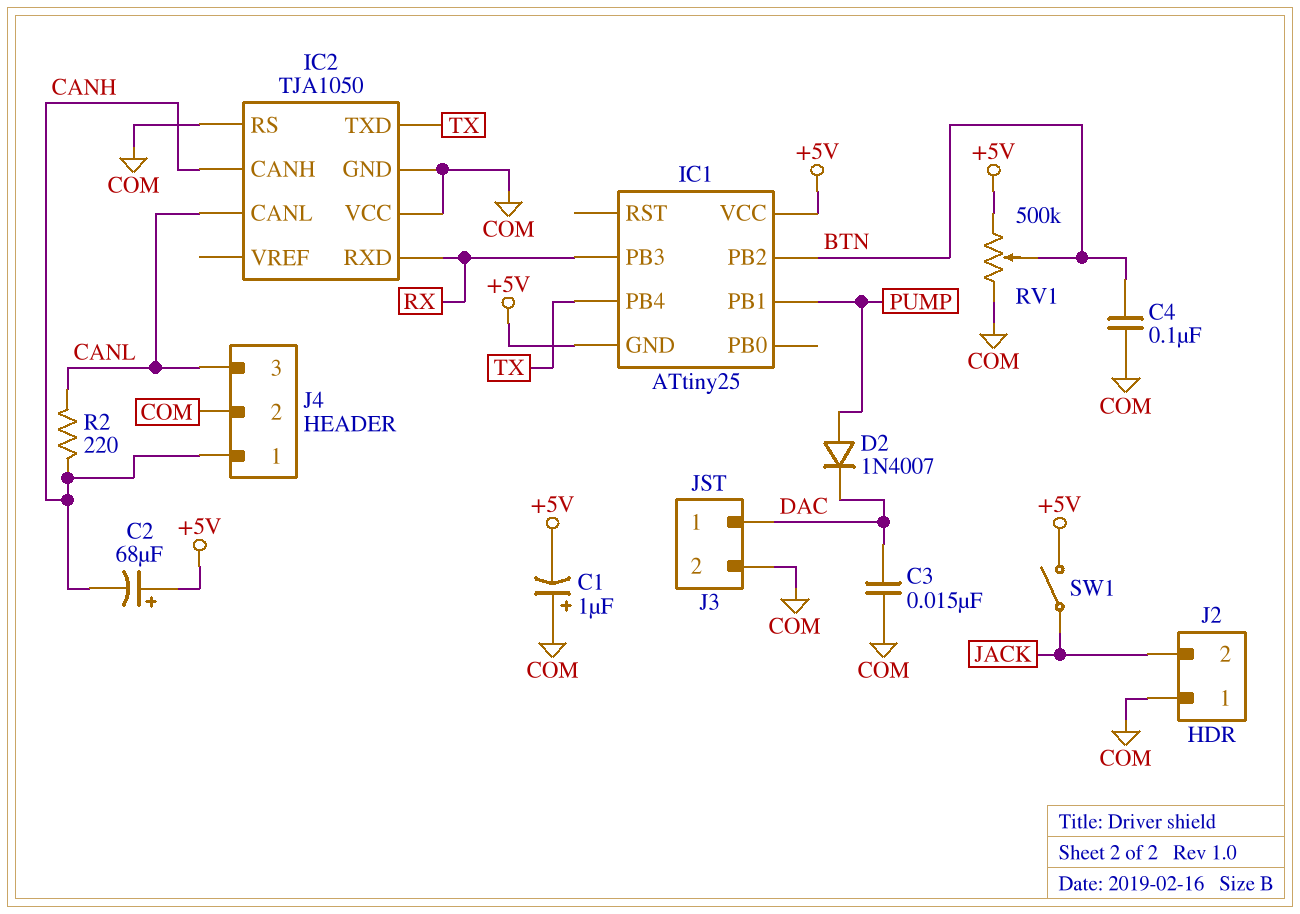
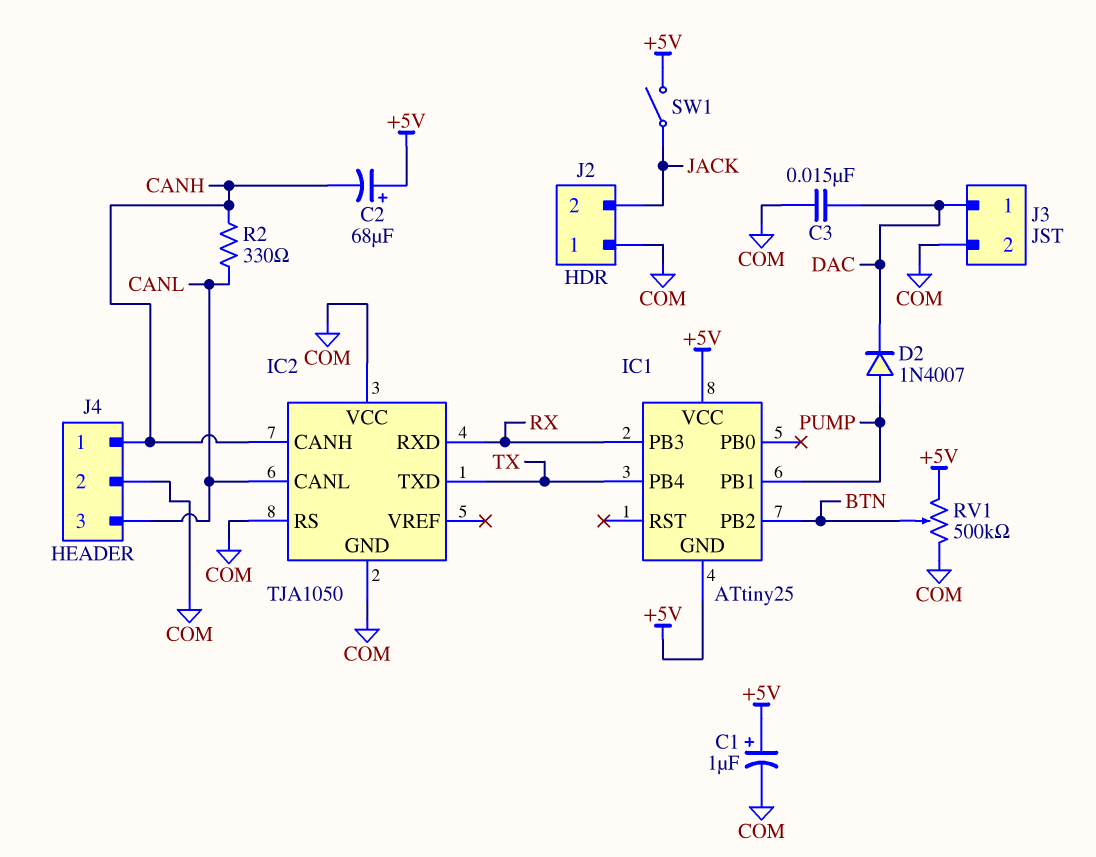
C1: 1uF (plus COM, minus +5V) -> 1uF (plus +5V, minus COM)
C4: 100nF (BTN, COM) -> none
R2: 220 (CANH, CANL) -> 330 (CANH, CANL)

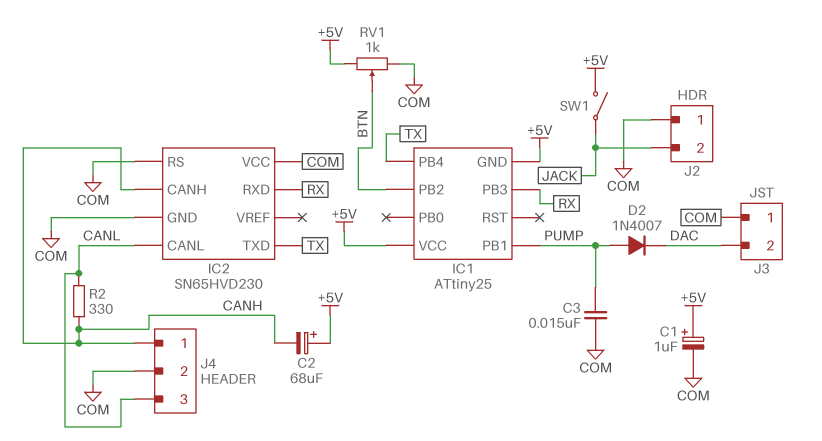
C3: 15nF (COM, DAC) -> 15nF (COM, PUMP)
IC2: TJA1050 -> SN65HVD230
J3 pin 1: DAC -> COM
J3 pin 2: COM -> DAC
RV1: 500k (+5V, COM, wiper BTN) -> 1k (+5V, COM, wiper BTN)

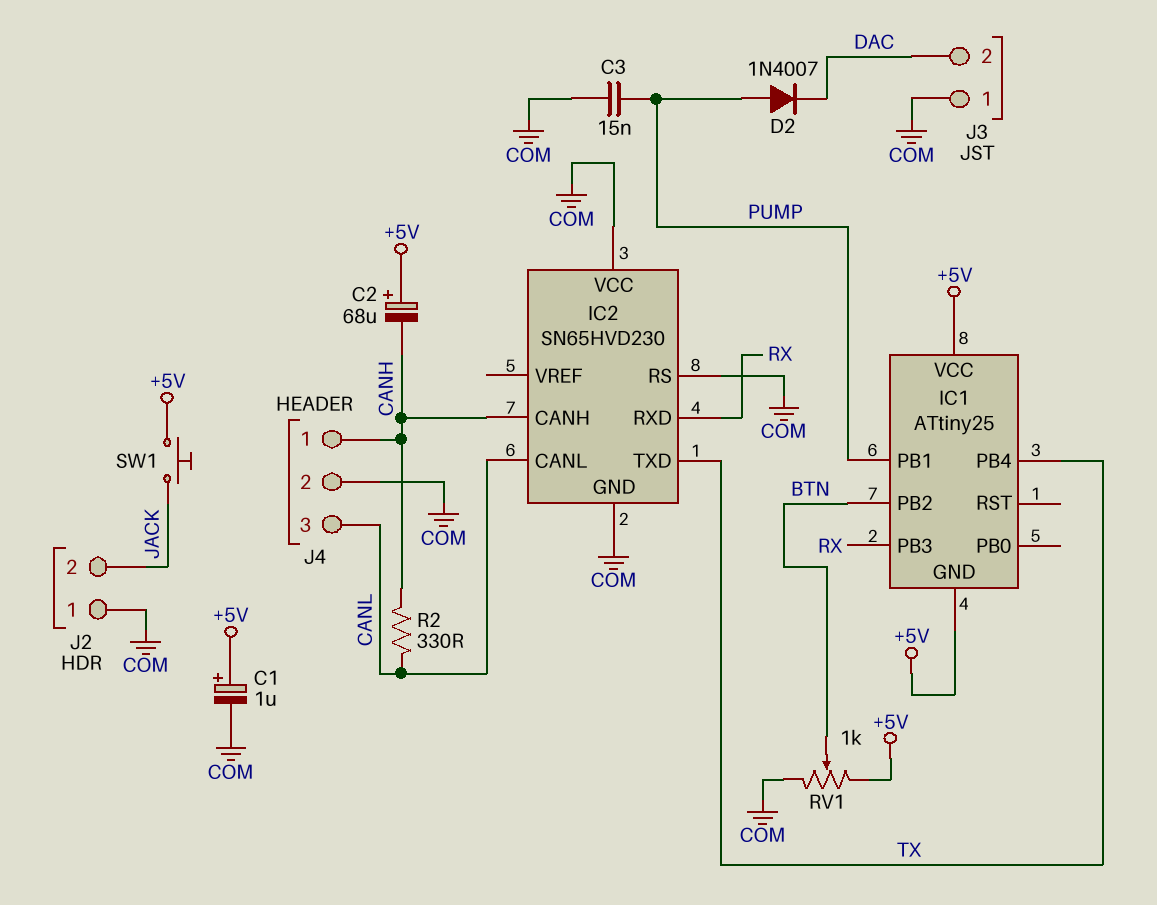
SW1: switch (+5V, JACK) -> button (+5V, JACK)

